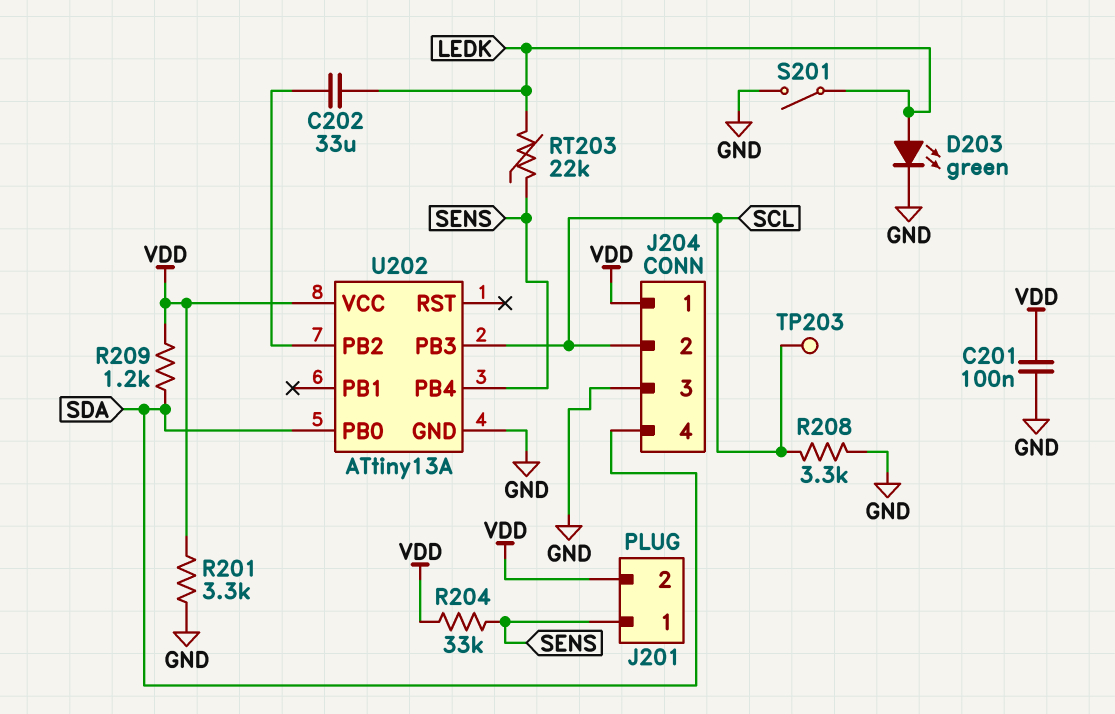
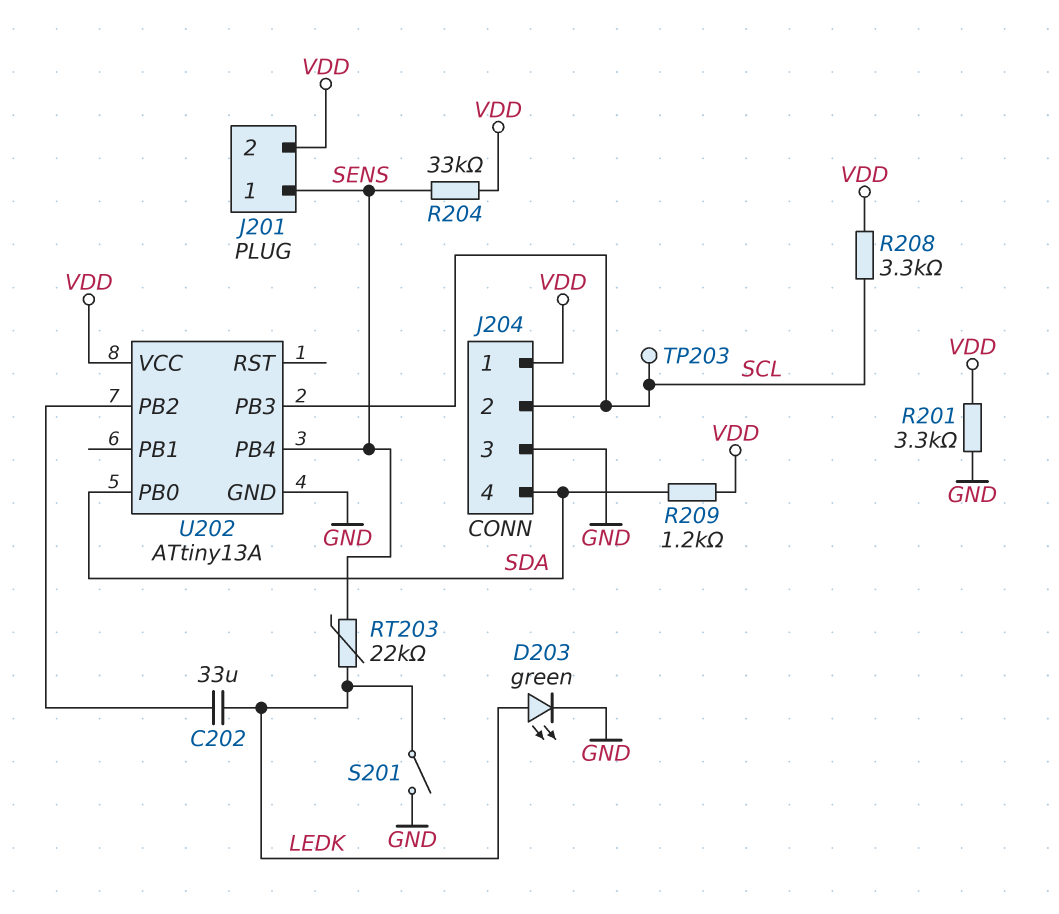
C201: 100nF (GND, VDD) -> none
R208: 3.3k (GND, SCL) -> 3.3k (SCL, VDD)

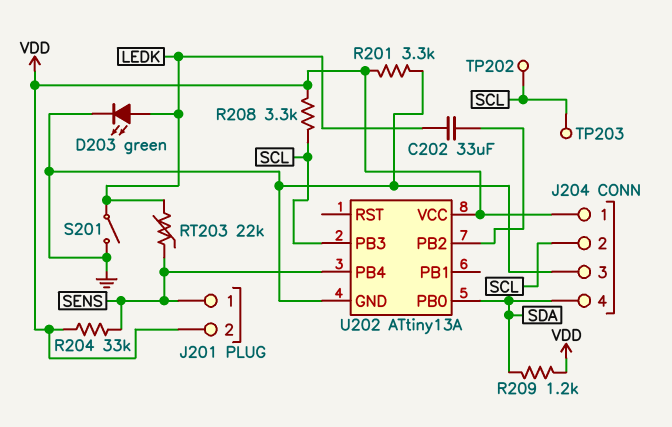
TP202: none -> test point (SCL)

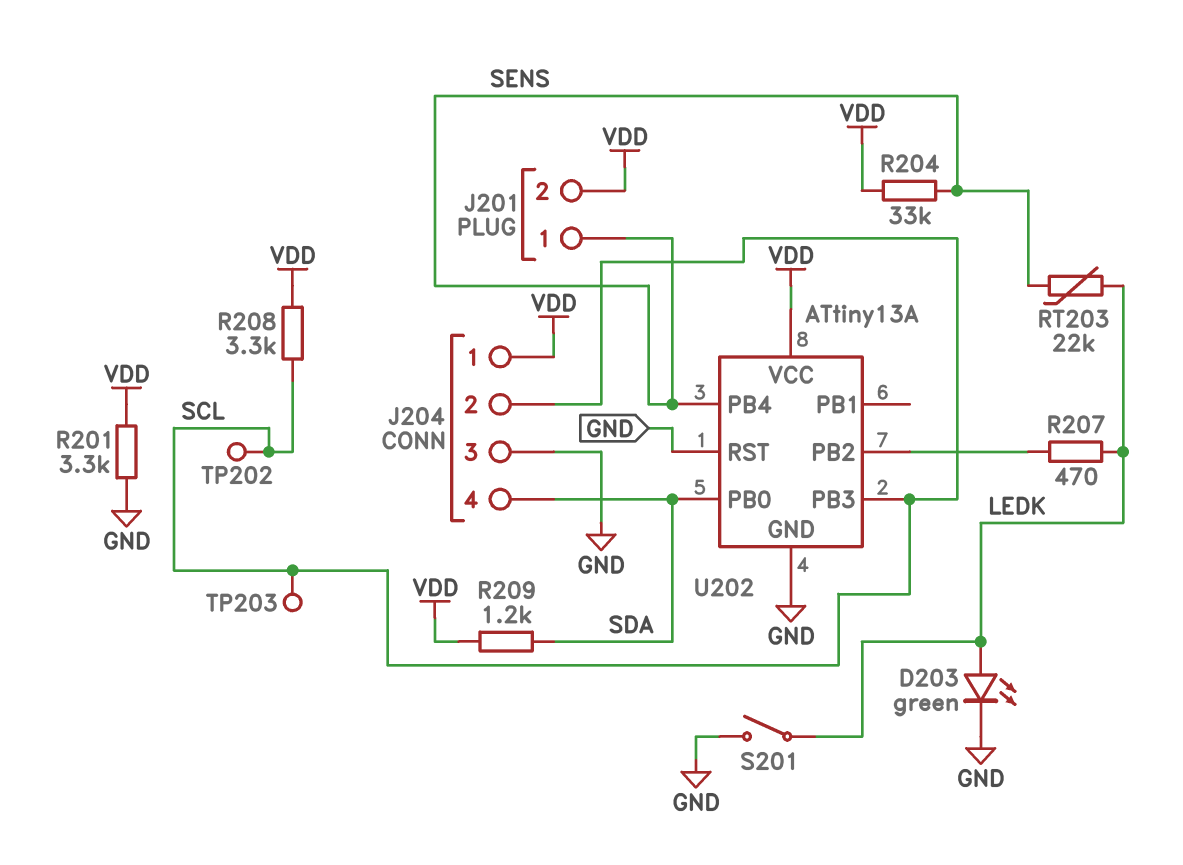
C202: 33uF (LEDK, U202/PB2) -> none
R207: none -> 470 (LEDK, U202/PB2)
U202 pin RST: none -> GND

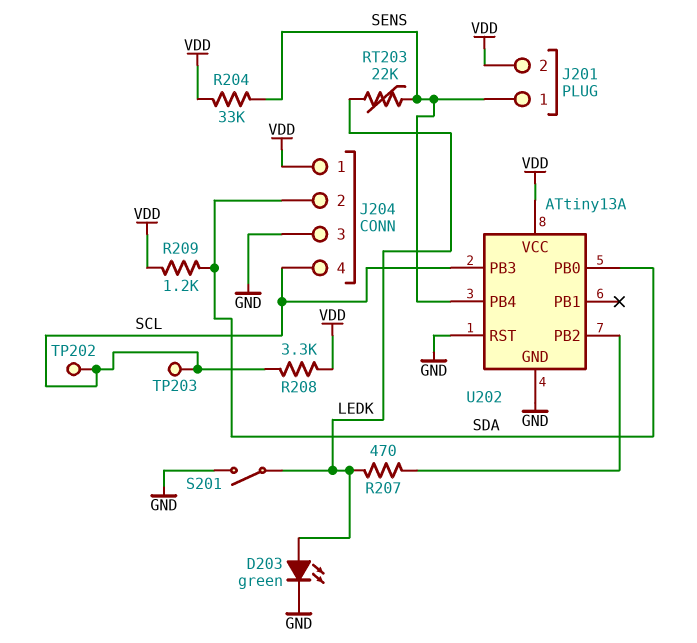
J204 pin 2: SCL -> SDA
J204 pin 4: SDA -> SCL
R201: 3.3k (GND, VDD) -> none

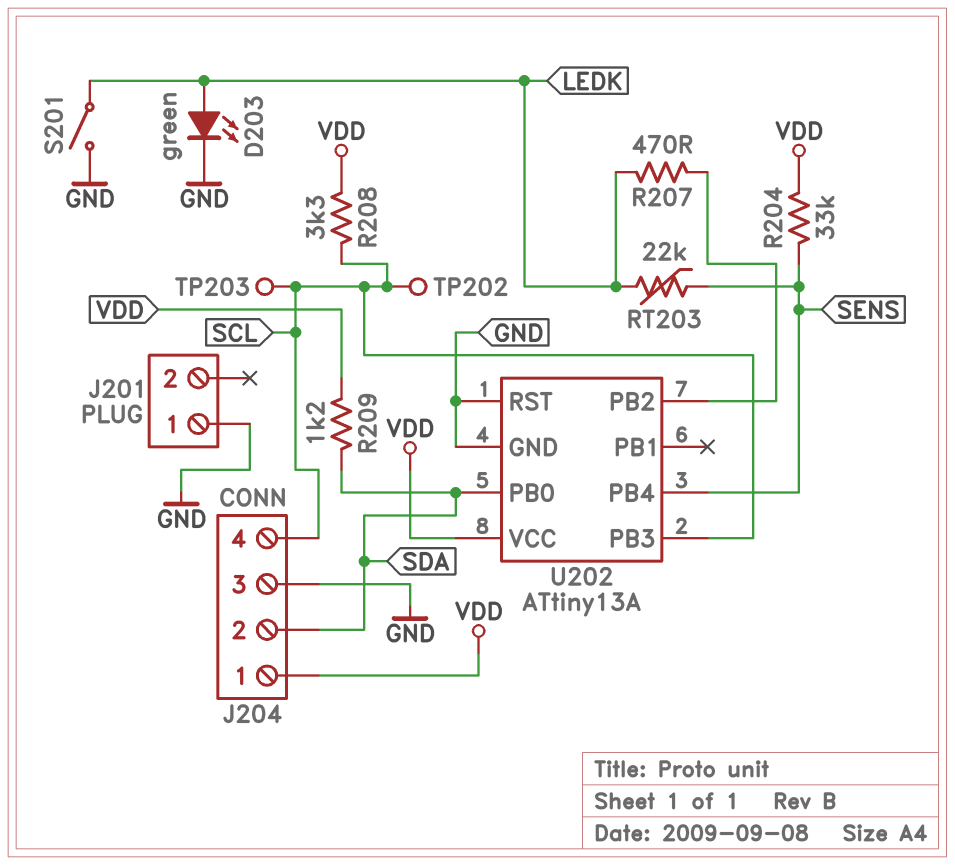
J201 pin 1: SENS -> GND
J201 pin 2: VDD -> none

